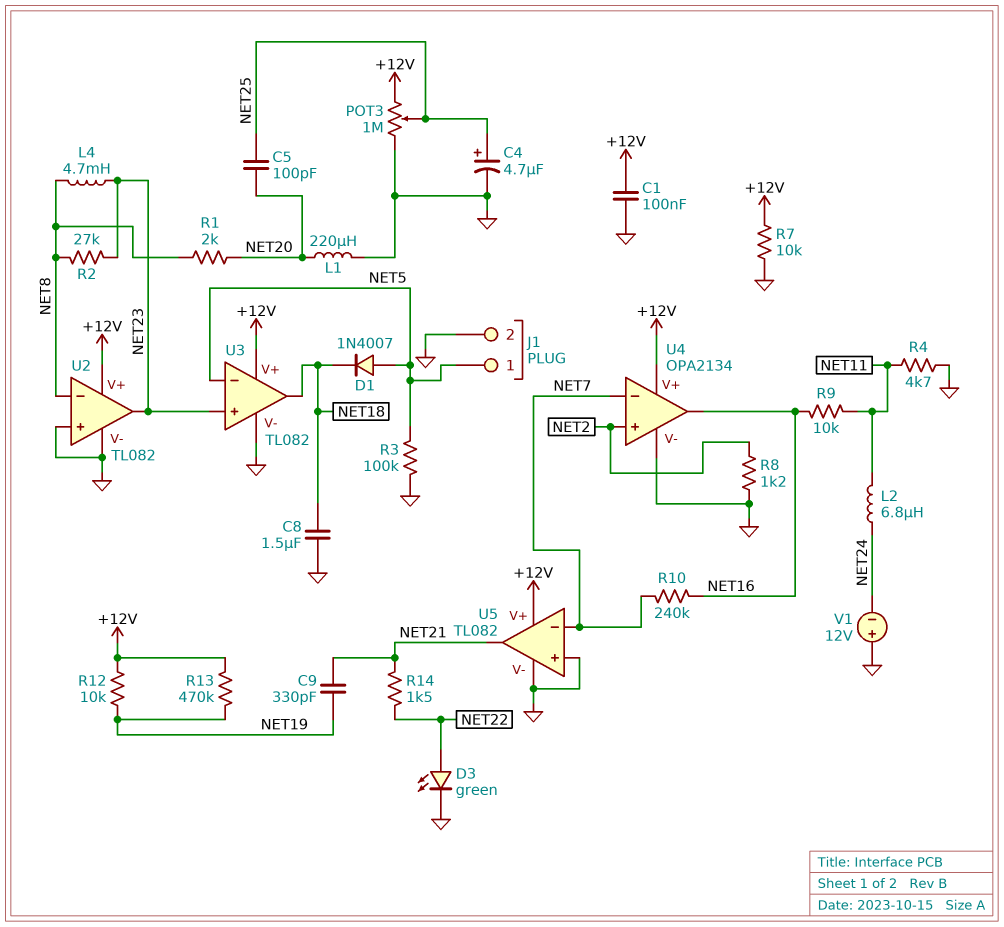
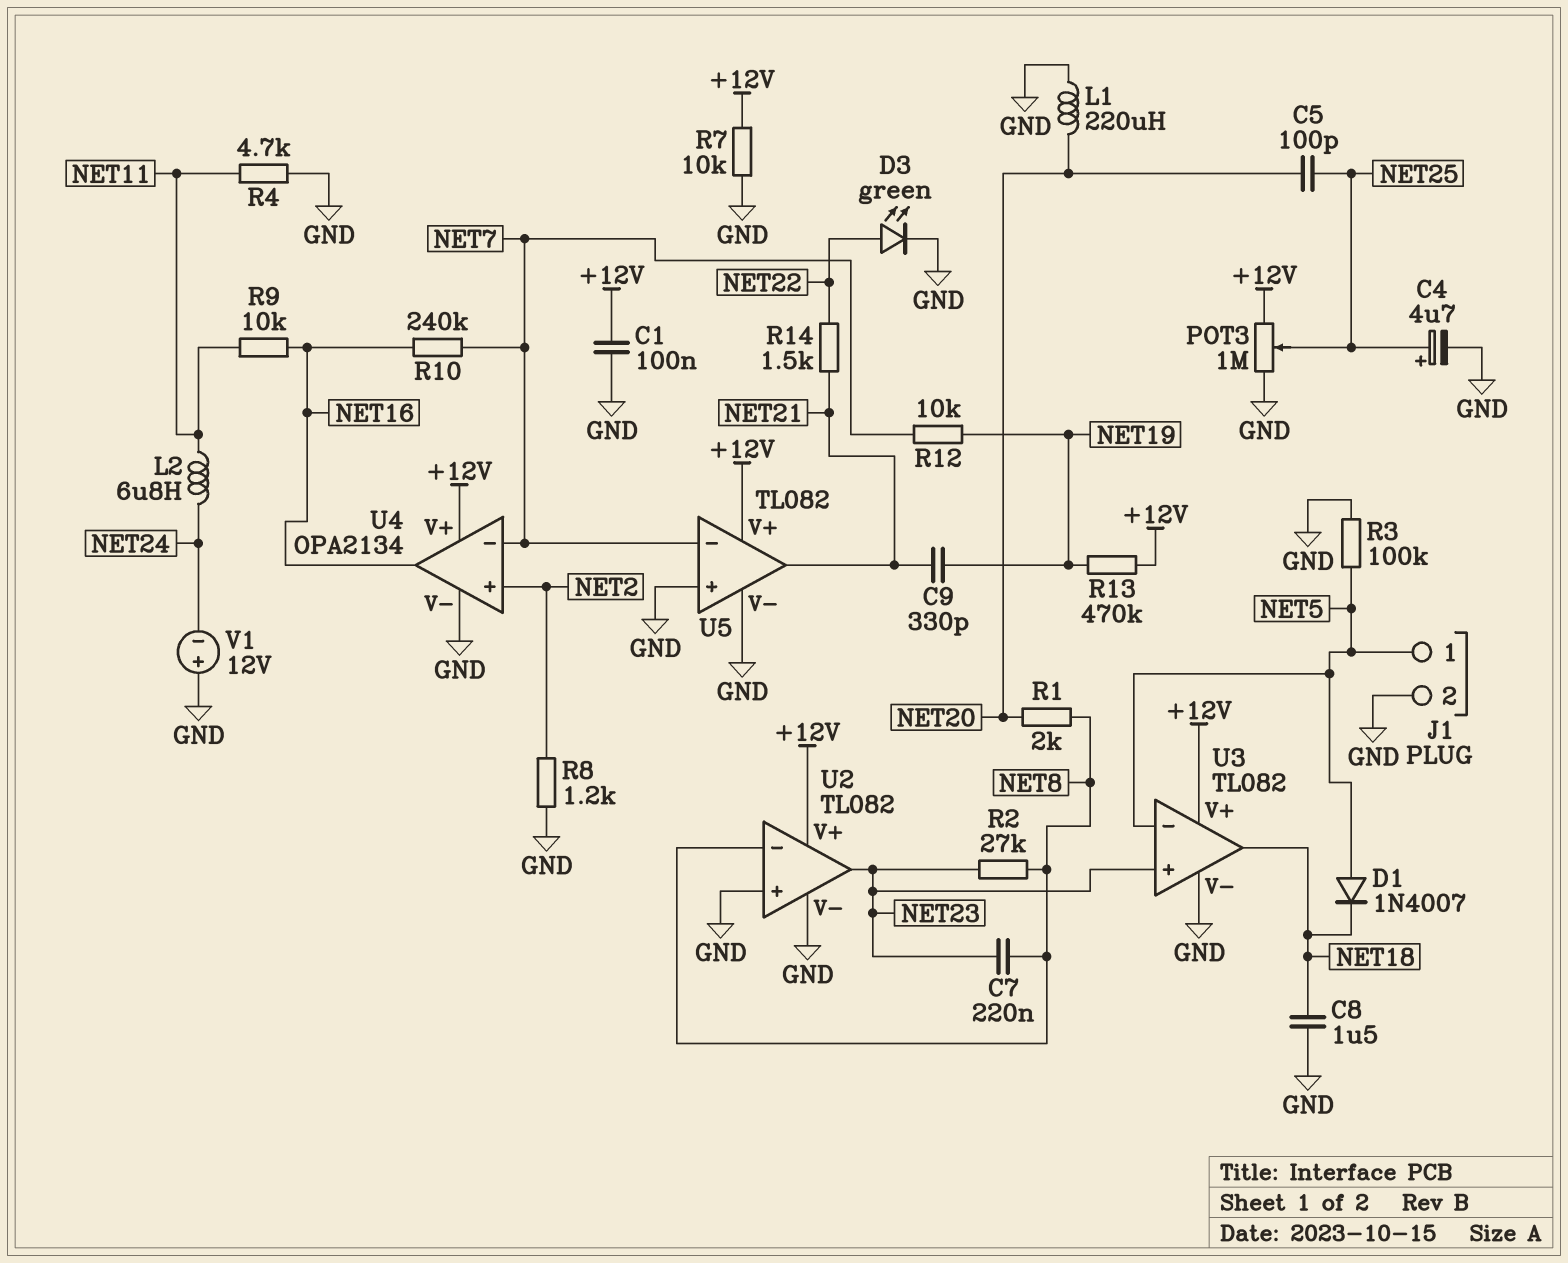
C7: none -> 220nF (NET8, NET23)
L4: 4.7mH (NET8, NET23) -> none
R12: 10k (+12V, NET19) -> 10k (NET7, NET19)

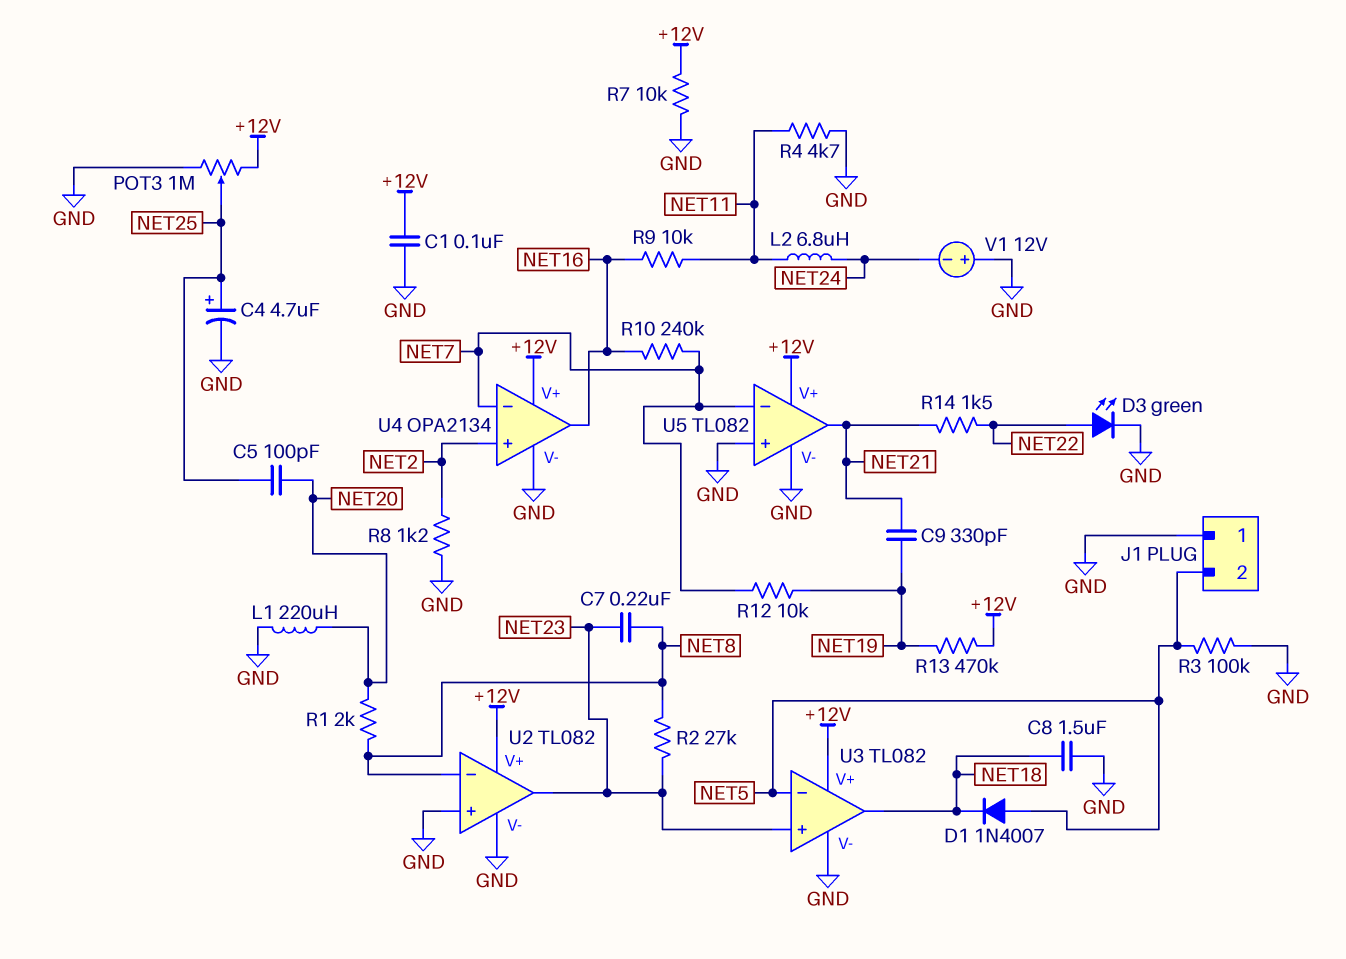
J1 pin 1: NET5 -> GND
J1 pin 2: GND -> NET5

